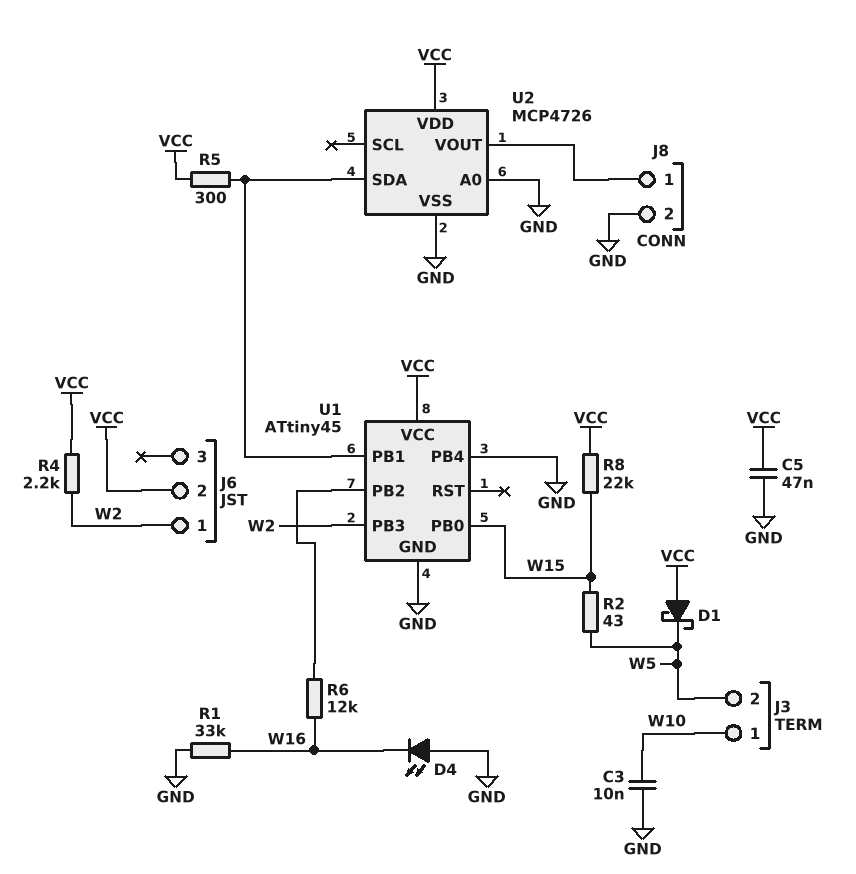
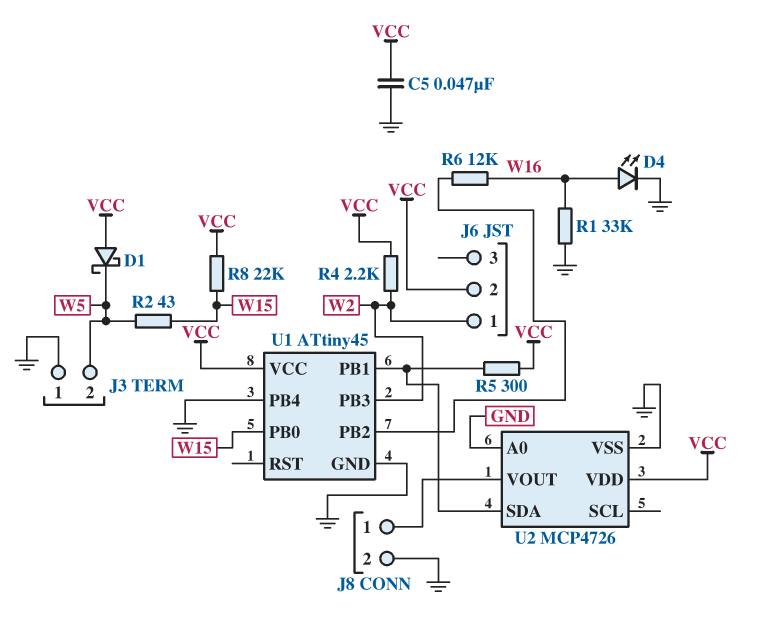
C3: 10nF (GND, W10) -> none
D4: LED (A GND, K W16) -> LED (A W16, K GND)
J3 pin 1: W10 -> GND

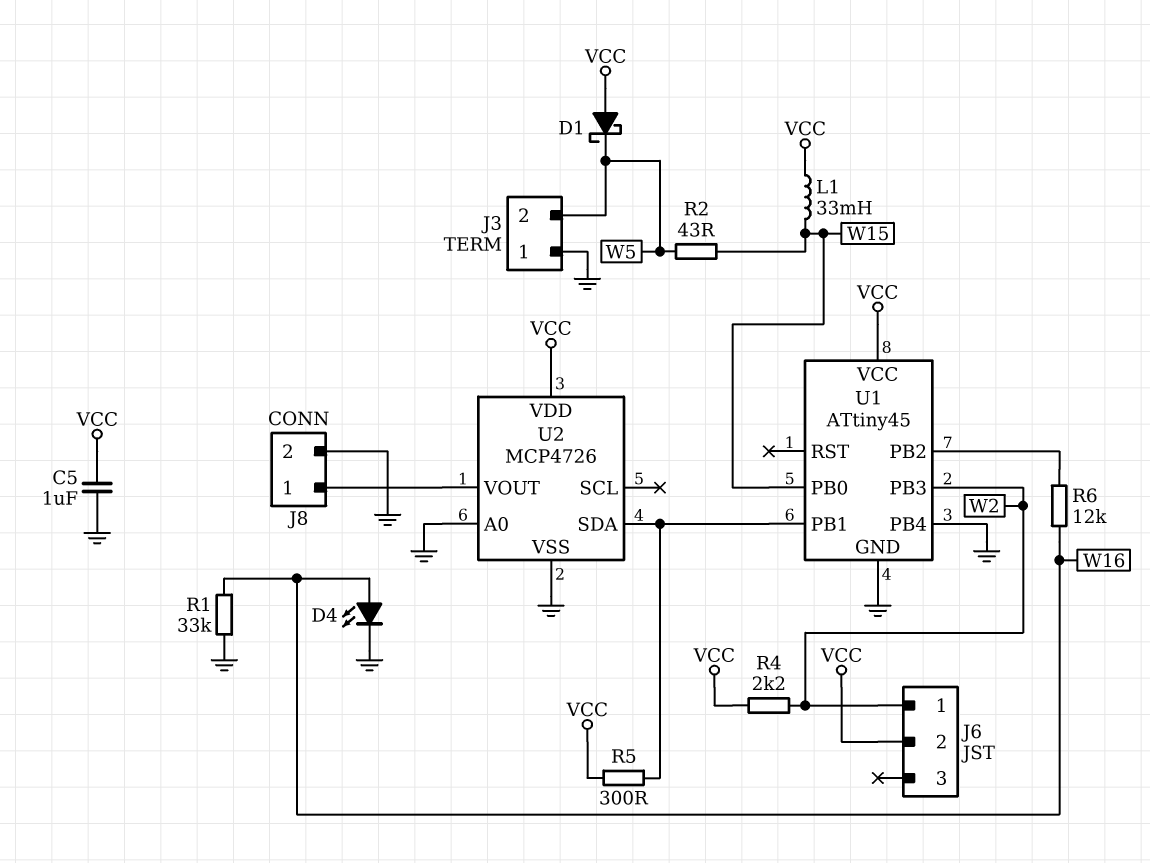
C5: 47nF (GND, VCC) -> 1uF (GND, VCC)
L1: none -> 33mH (VCC, W15)
R8: 22k (VCC, W15) -> none

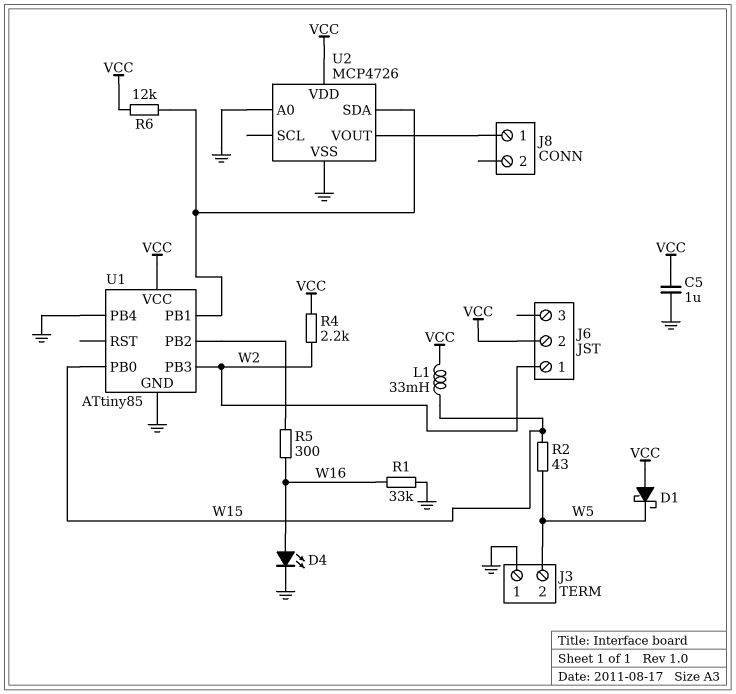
J8 pin 2: GND -> none
R5: 300 (U1/PB1, VCC) -> 300 (U1/PB2, W16)
R6: 12k (U1/PB2, W16) -> 12k (U1/PB1, VCC)
U1: ATtiny45 -> ATtiny85

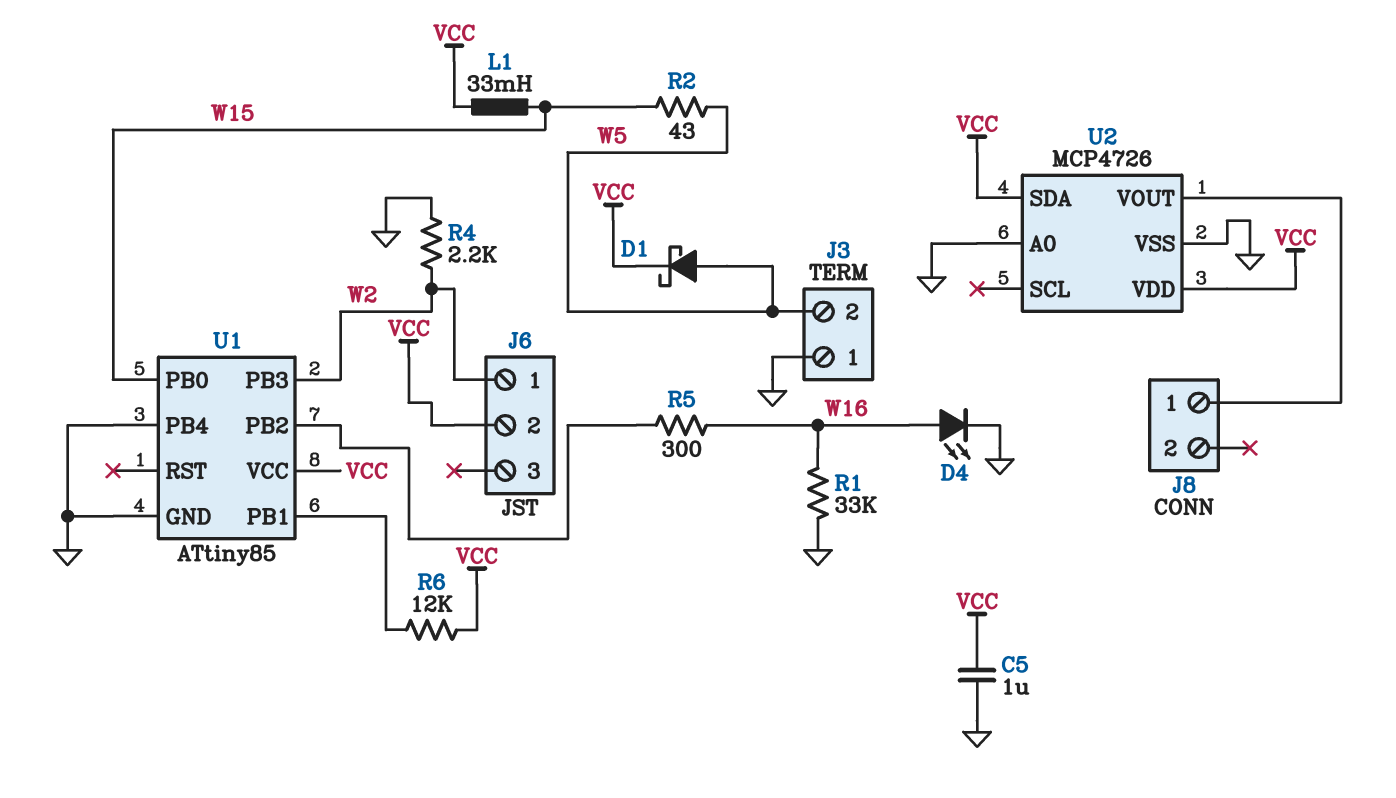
D1: schottky (A VCC, K W5) -> schottky (A W5, K VCC)
R4: 2.2k (VCC, W2) -> 2.2k (GND, W2)
U2 pin SDA: U1/PB1 -> VCC

